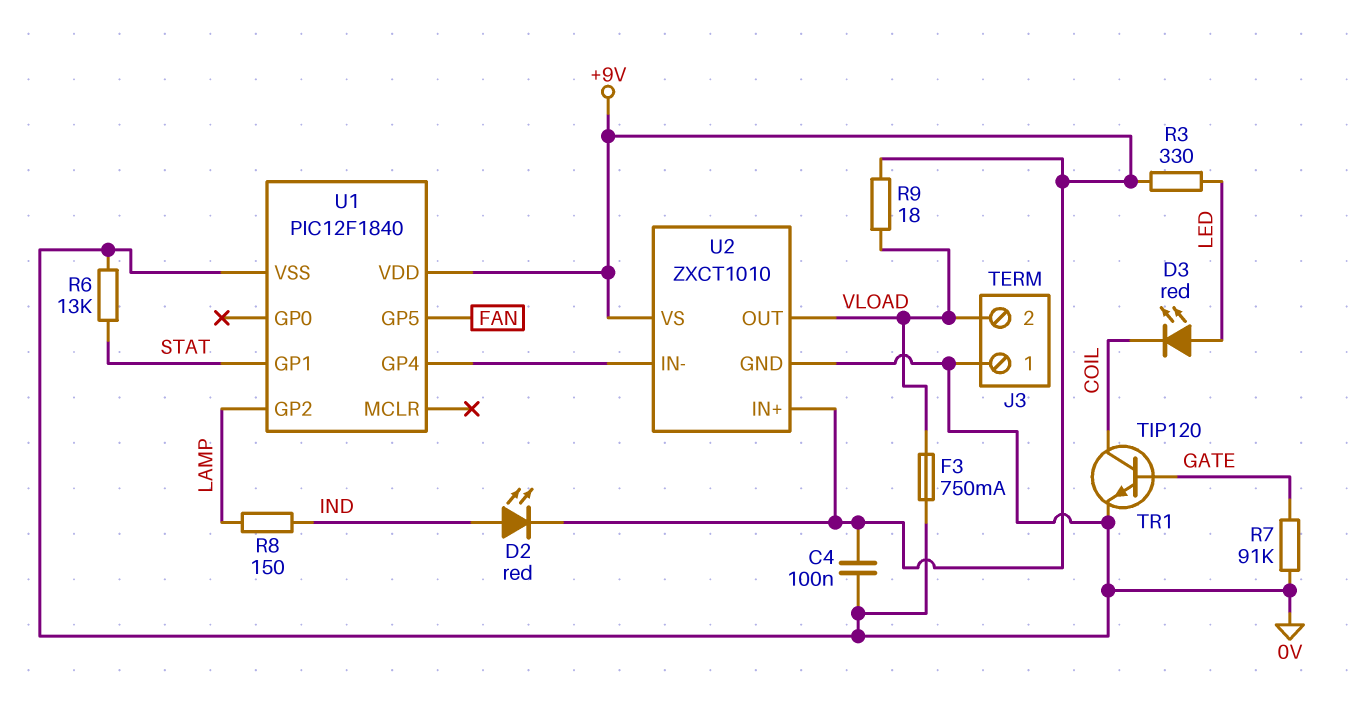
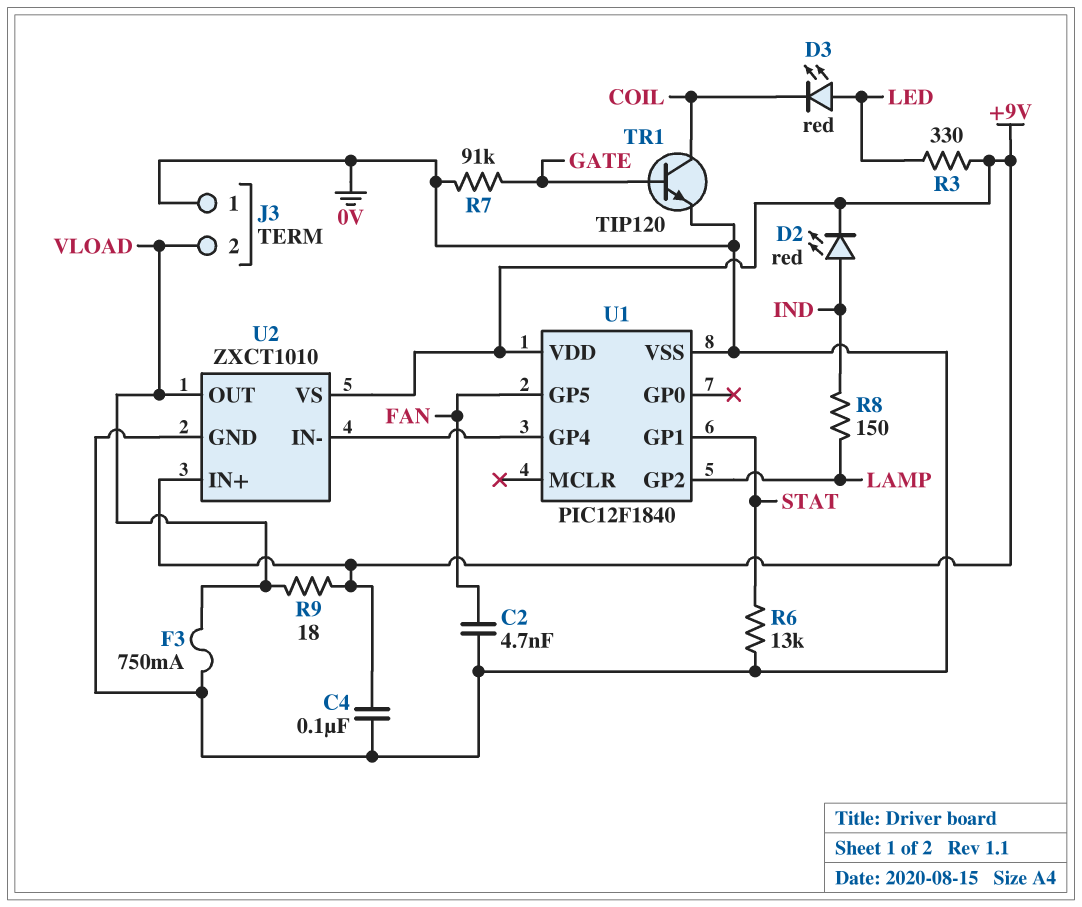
C2: none -> 4.7nF (0V, FAN)

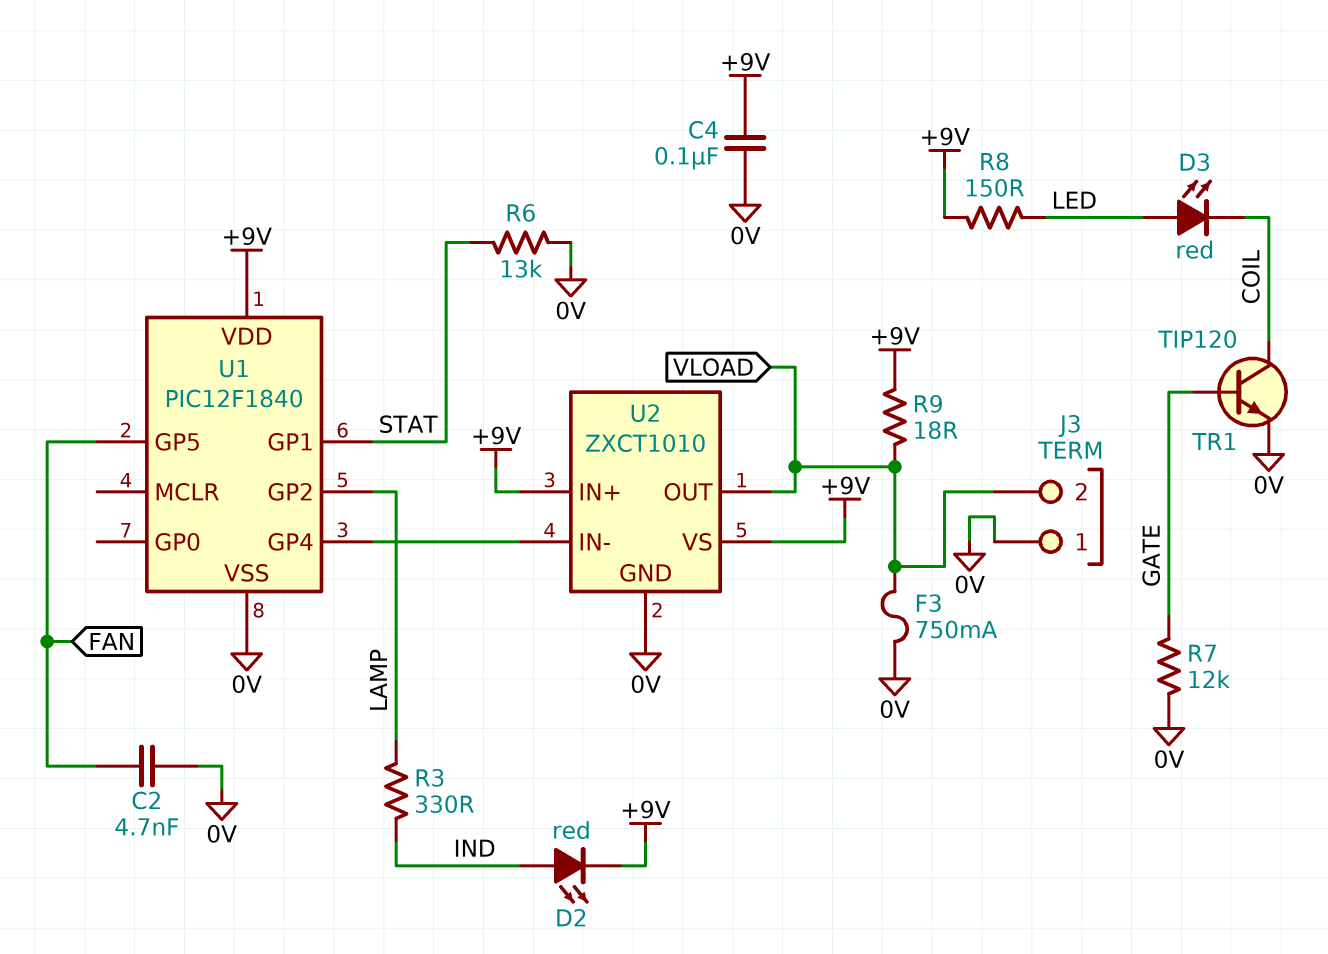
R3: 330 (+9V, LED) -> 330 (IND, LAMP)
R7: 91k (0V, GATE) -> 12k (0V, GATE)
R8: 150 (IND, LAMP) -> 150 (+9V, LED)

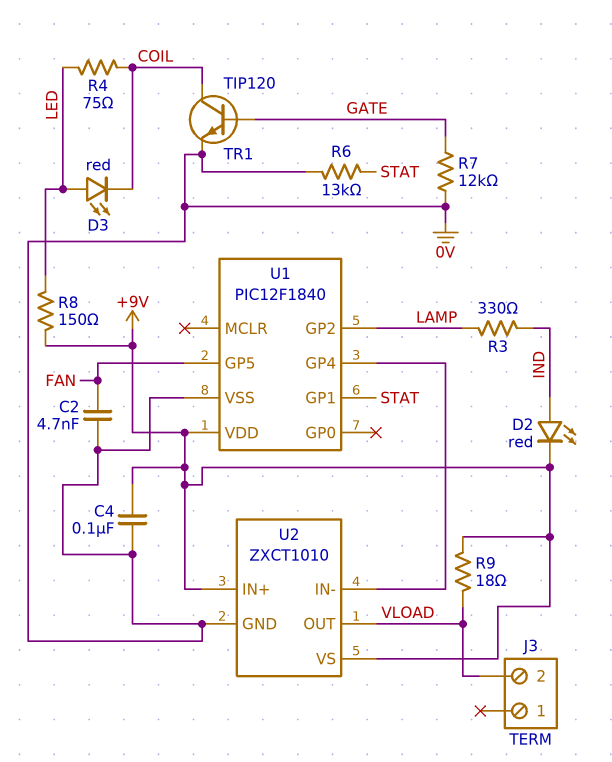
F3: 750mA (0V, VLOAD) -> none
J3 pin 1: 0V -> none
R4: none -> 75 (COIL, LED)

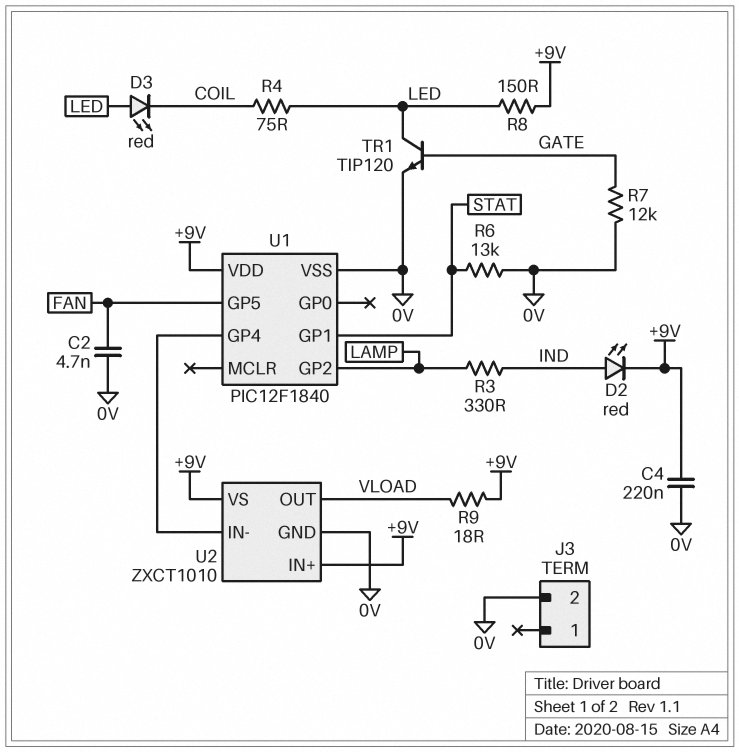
C4: 100nF (+9V, 0V) -> 220nF (+9V, 0V)
J3 pin 2: VLOAD -> 0V
TR1: NPN TIP120 (B GATE, C COIL, E 0V) -> NPN TIP120 (B GATE, C LED, E 0V)

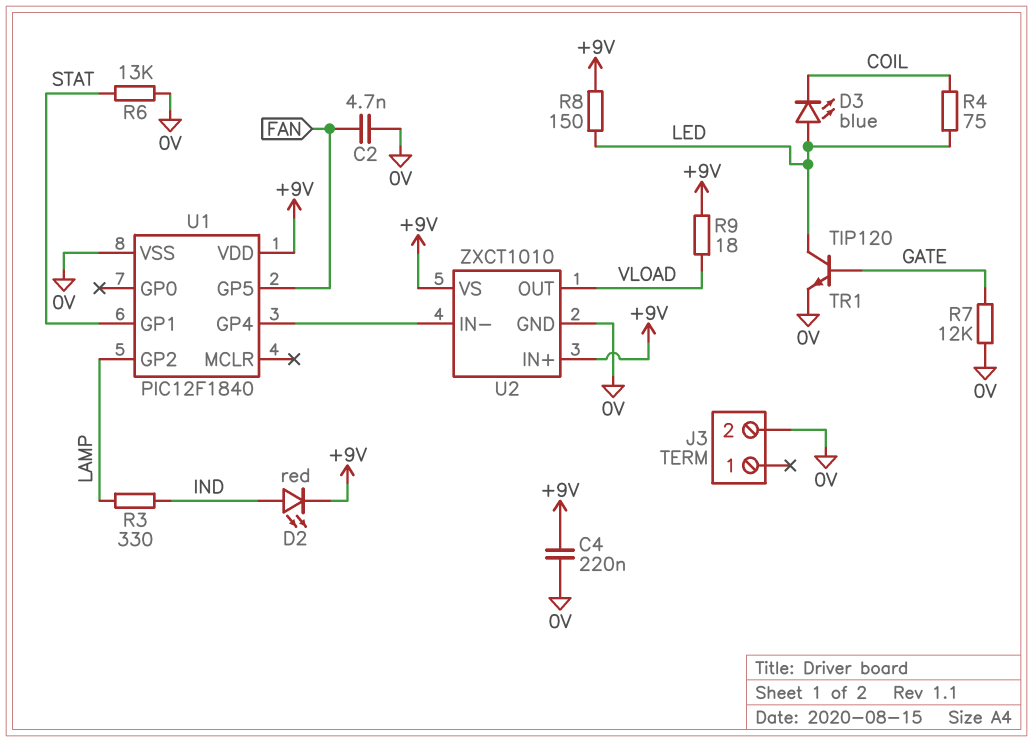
D3: LED red (A LED, K COIL) -> LED blue (A LED, K COIL)

